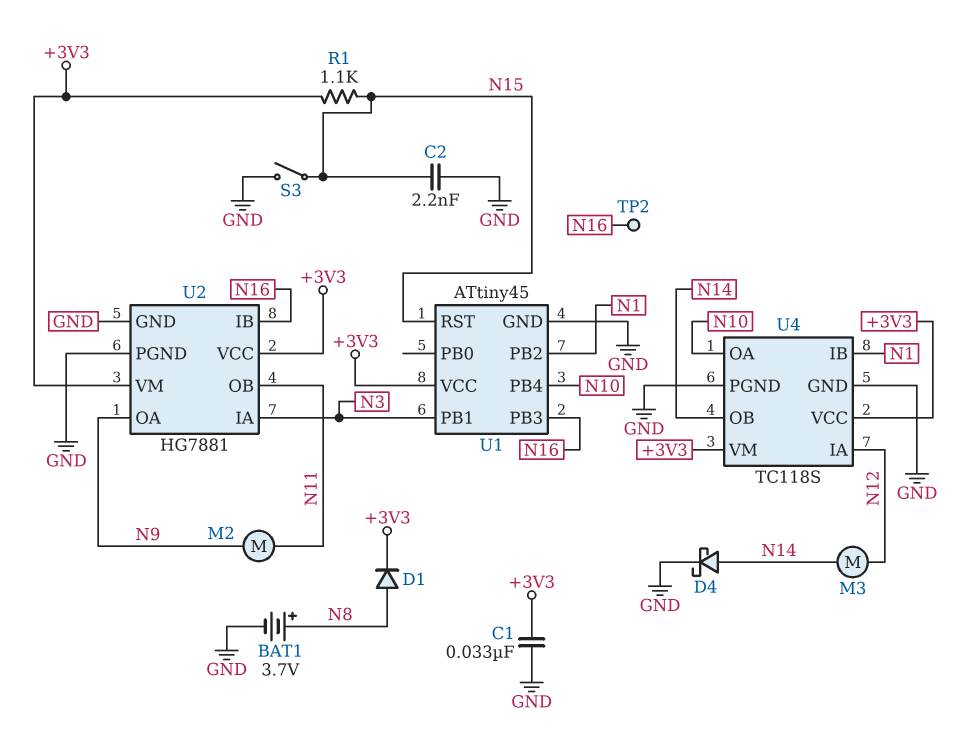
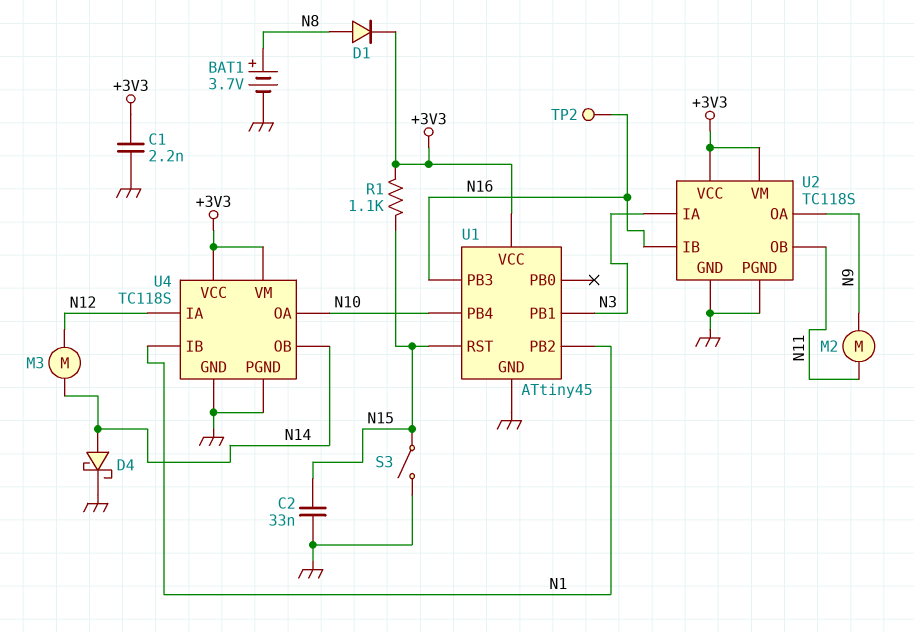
C1: 33nF (+3V3, GND) -> 2.2nF (+3V3, GND)
C2: 2.2nF (GND, N15) -> 33nF (GND, N15)
U2: HG7881 -> TC118S

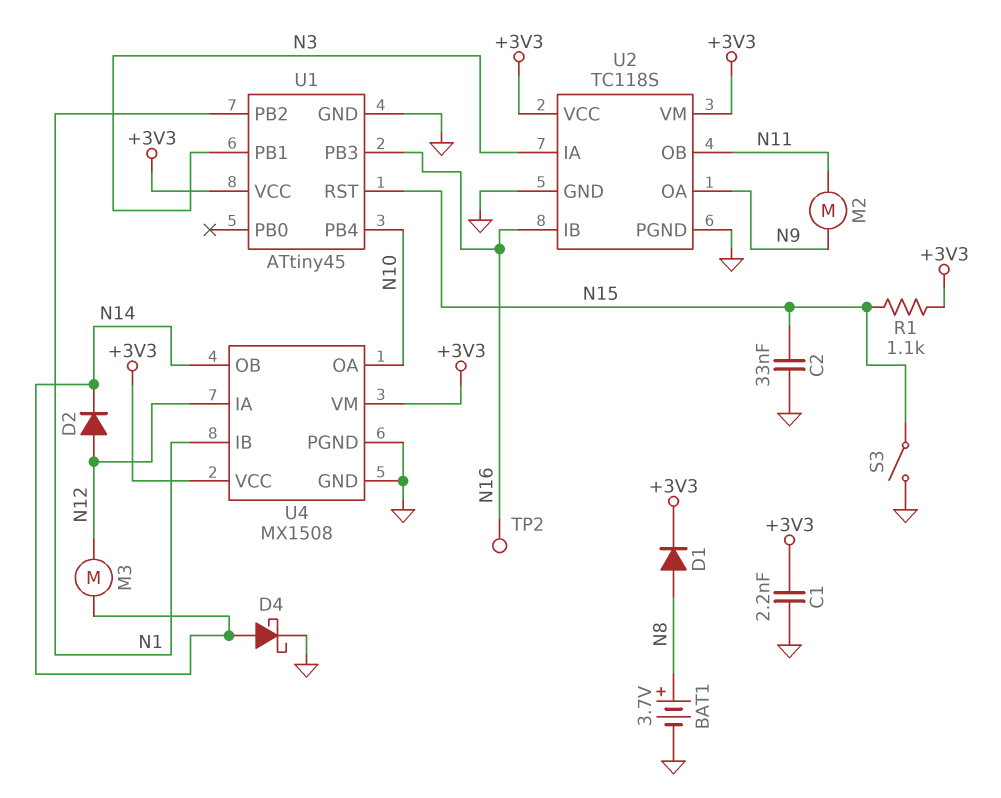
D2: none -> diode (A N12, K N14)
U4: TC118S -> MX1508

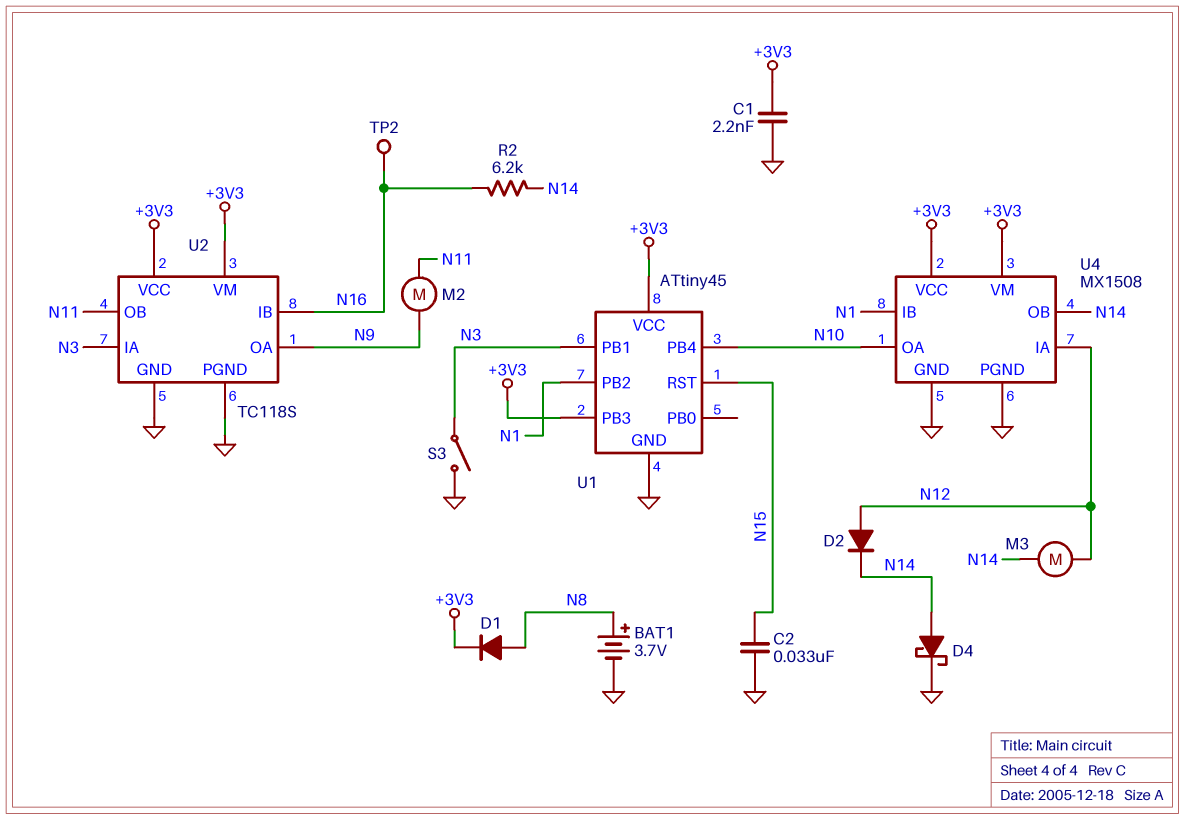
R1: 1.1k (+3V3, N15) -> none
R2: none -> 6.2k (N14, N16)
S3: switch (GND, N15) -> switch (GND, N3)
U1 pin PB3: N16 -> +3V3

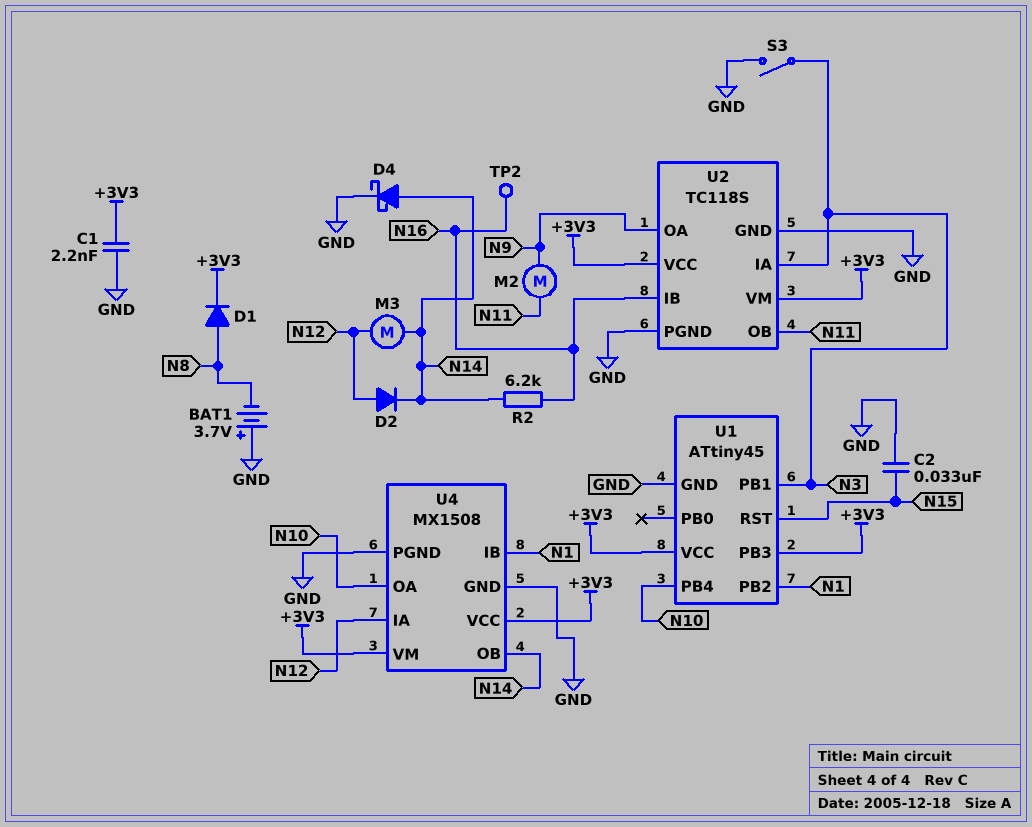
BAT1: 3.7V (plus N8, minus GND) -> 3.7V (plus GND, minus N8)

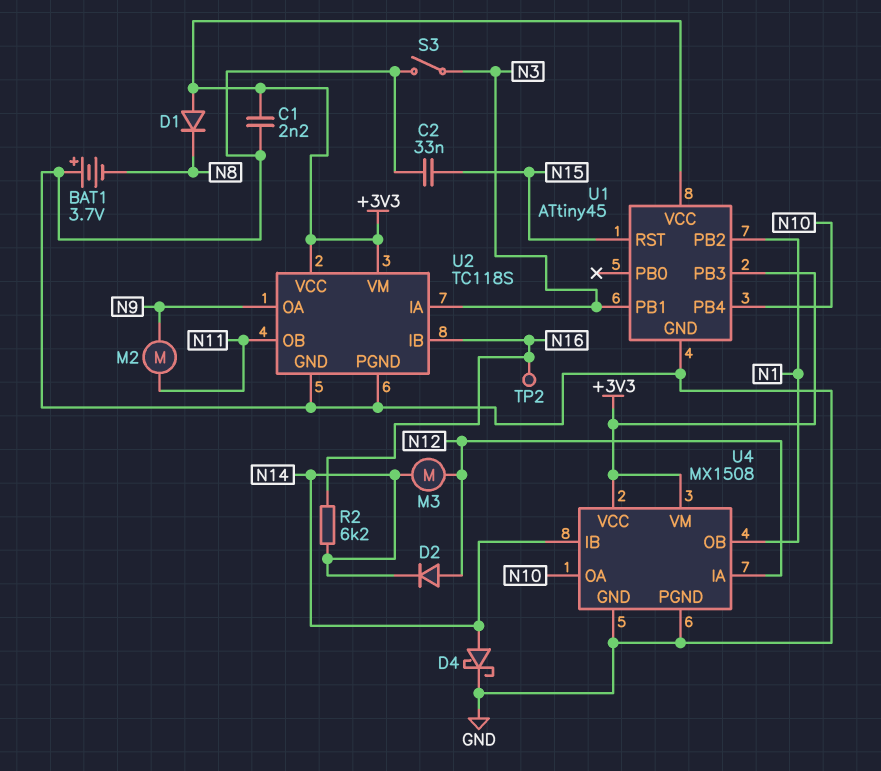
D1: diode (A N8, K +3V3) -> diode (A +3V3, K N8)
U4 pin IB: N1 -> N14
U4 pin OB: N14 -> N1

